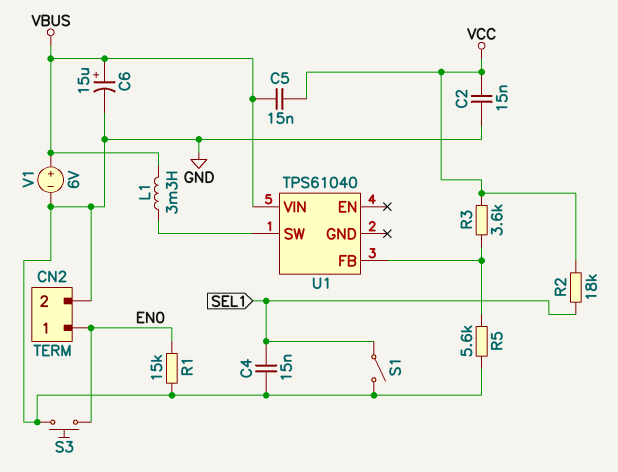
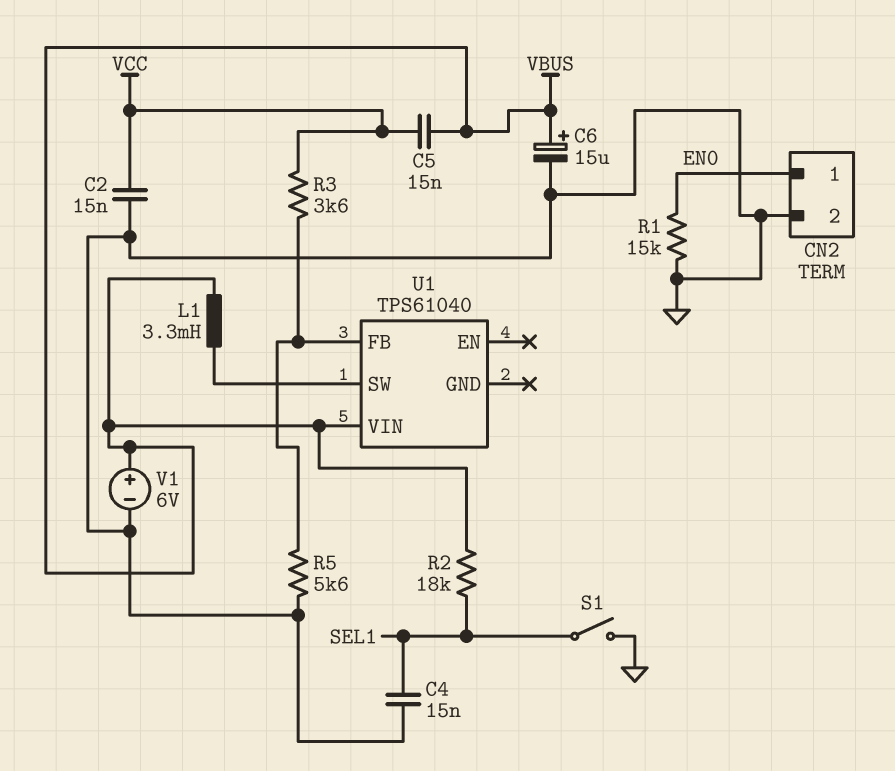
R2: 18k (SEL1, VCC) -> 18k (SEL1, VBUS)
S3: button (EN0, GND) -> none

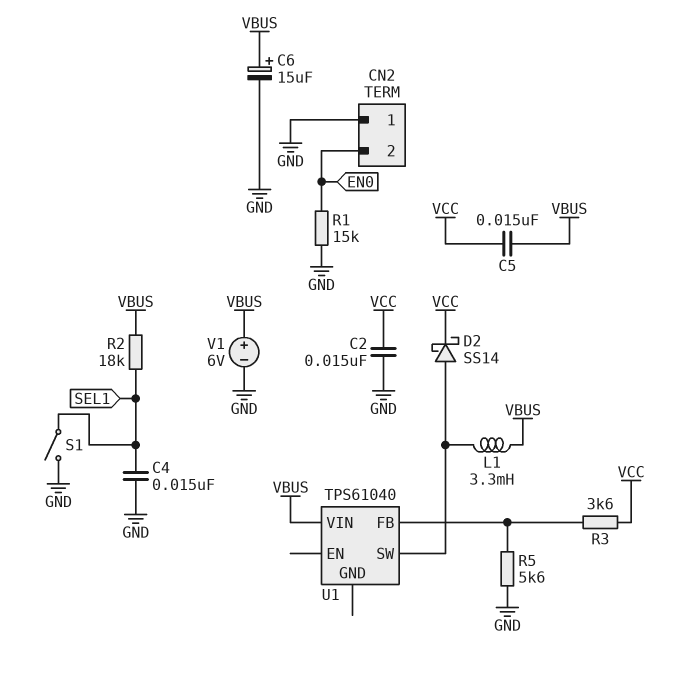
CN2 pin 1: EN0 -> GND
CN2 pin 2: GND -> EN0
D2: none -> schottky SS14 (A U1/SW, K VCC)

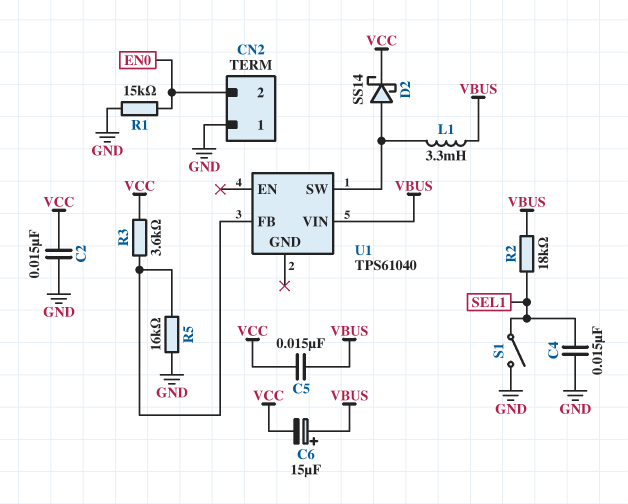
C6: 15uF (plus VBUS, minus GND) -> 15uF (plus VBUS, minus VCC)
R5: 5.6k (GND, U1/FB) -> 16k (GND, U1/FB)
V1: 6V (plus VBUS, minus GND) -> none

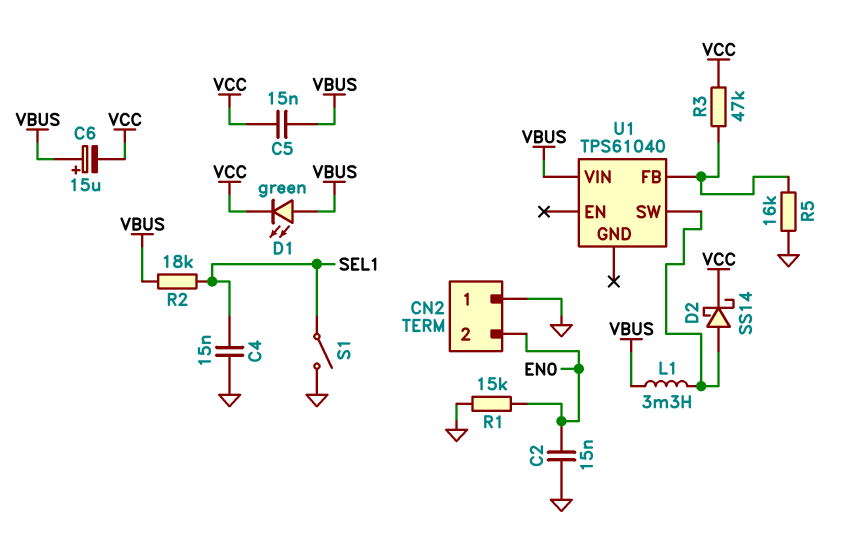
C2: 15nF (GND, VCC) -> 15nF (EN0, GND)
D1: none -> LED green (A VBUS, K VCC)
R3: 3.6k (U1/FB, VCC) -> 47k (U1/FB, VCC)

